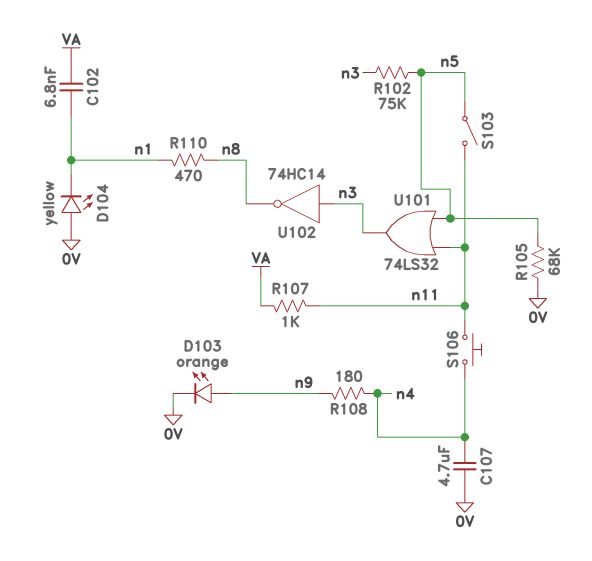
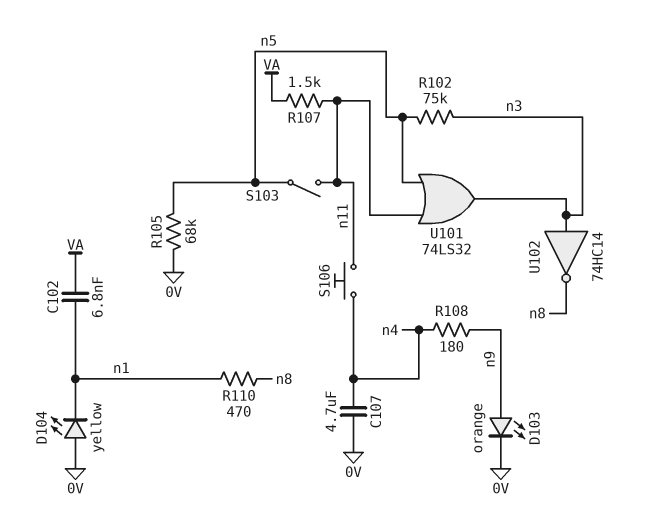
R107: 1k (VA, n11) -> 1.5k (VA, n11)

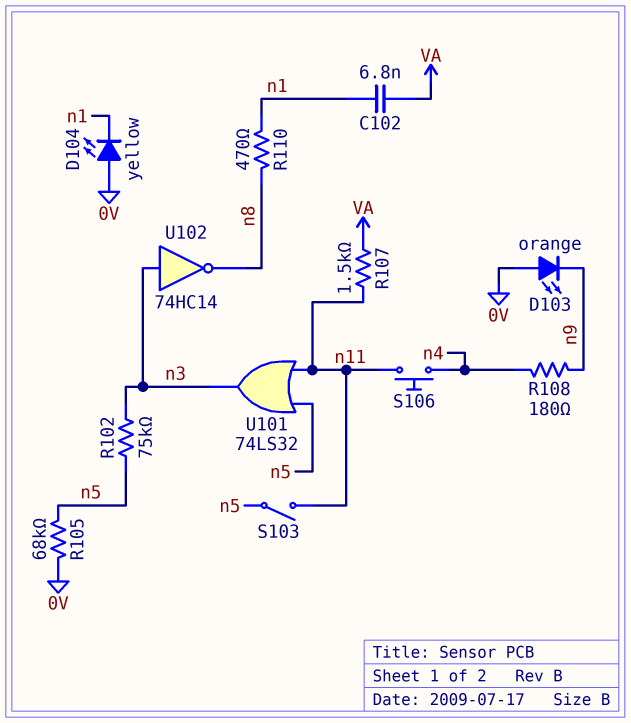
C107: 4.7uF (0V, n4) -> none
D103: LED orange (A n9, K 0V) -> LED orange (A 0V, K n9)

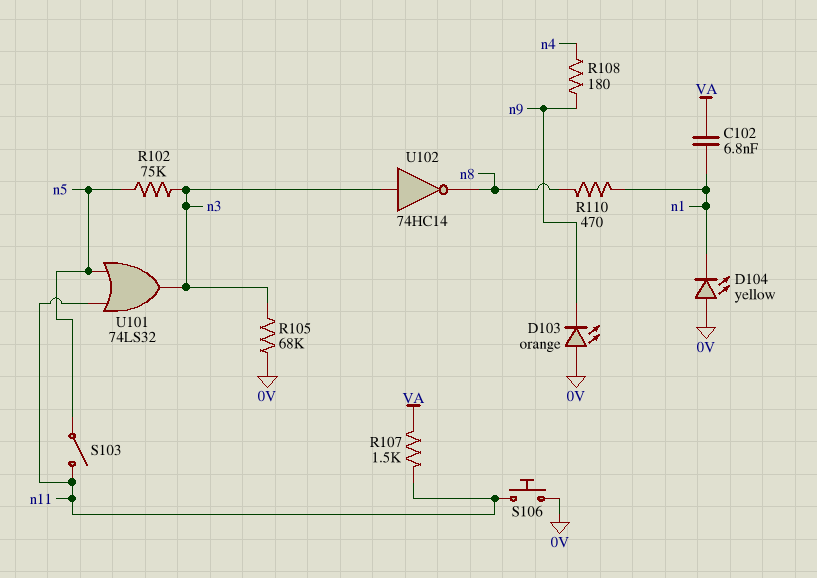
R105: 68k (0V, n5) -> 68k (0V, n3)
S106: button (n4, n11) -> button (0V, n11)

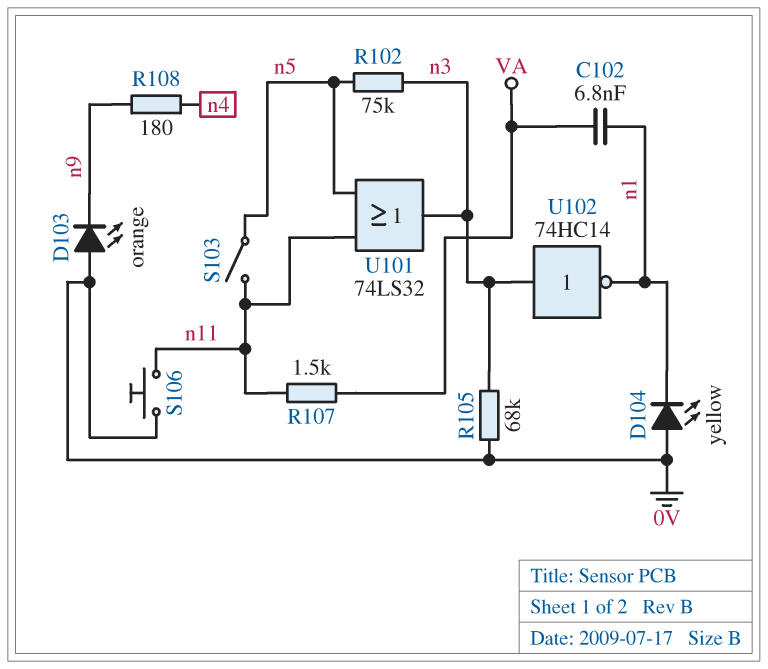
R110: 470 (n1, n8) -> none
U102: NOT 74HC14 (in n3, out n8) -> NOT 74HC14 (in n3, out n1)

